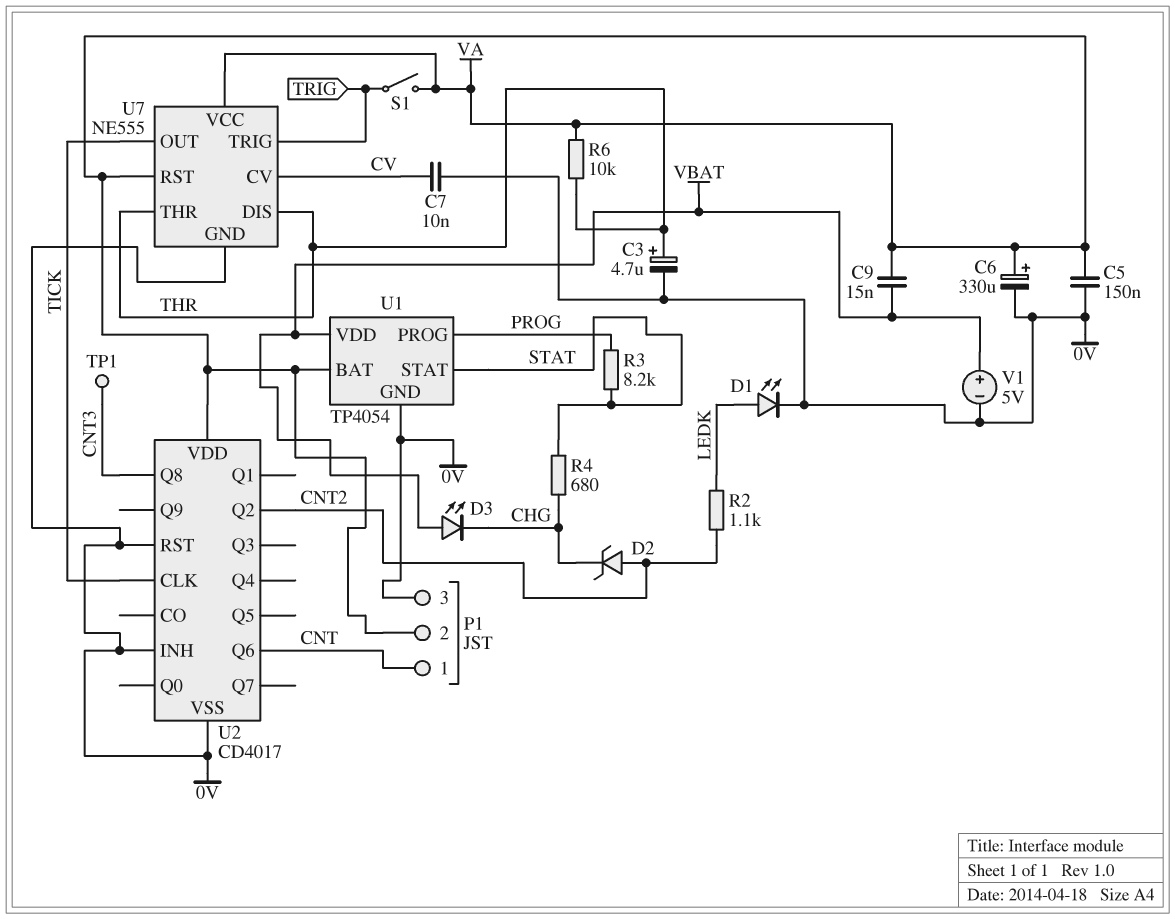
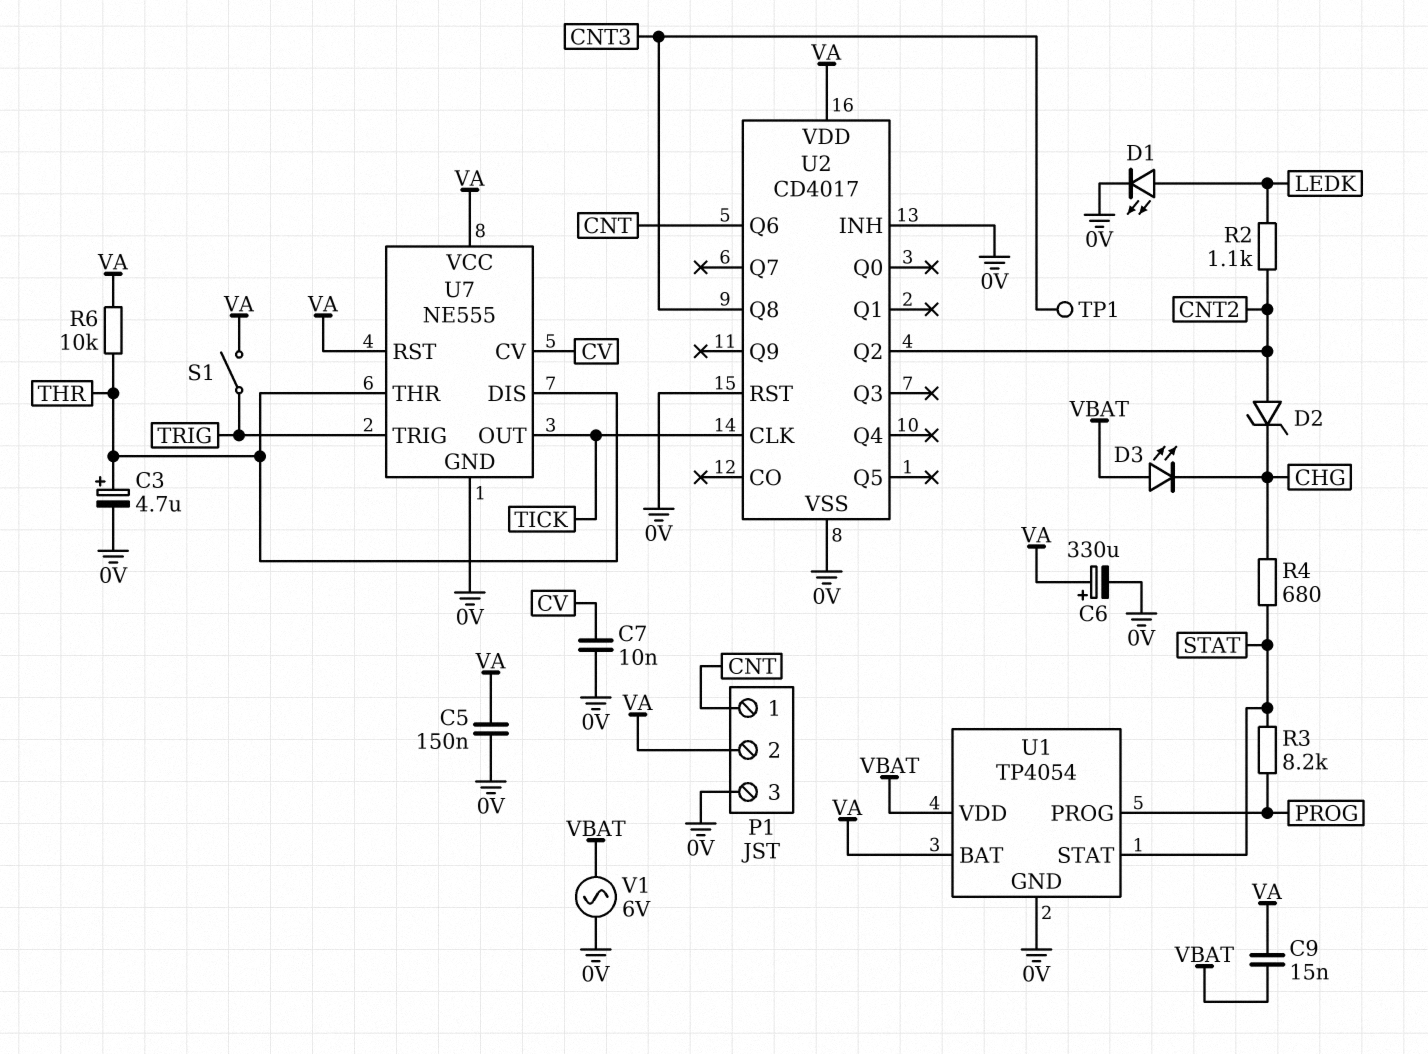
V1: 5V (plus VBAT, minus 0V) -> AC 6V (0V, VBAT)

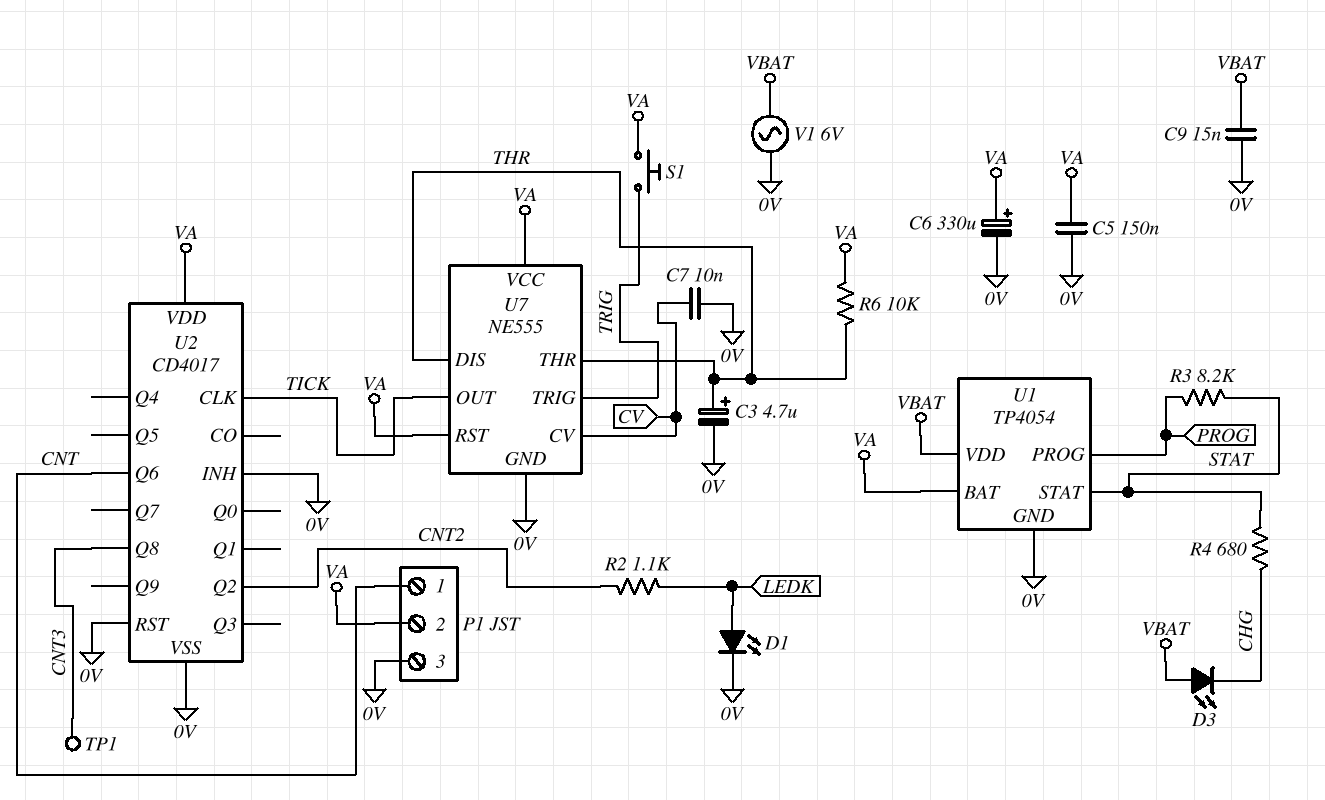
C9: 15nF (VA, VBAT) -> 15nF (0V, VBAT)
D2: zener (A CNT2, K CHG) -> none
S1: switch (TRIG, VA) -> button (TRIG, VA)

